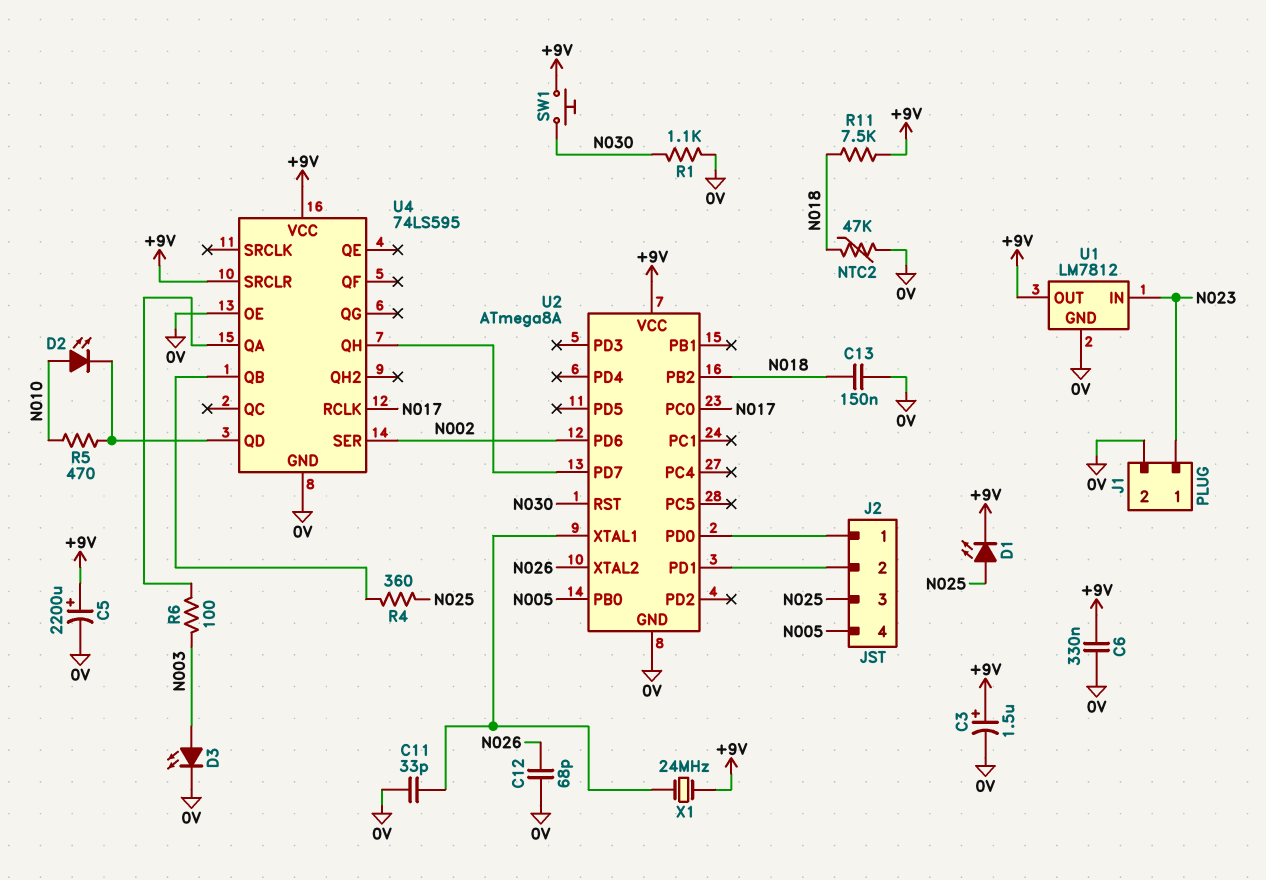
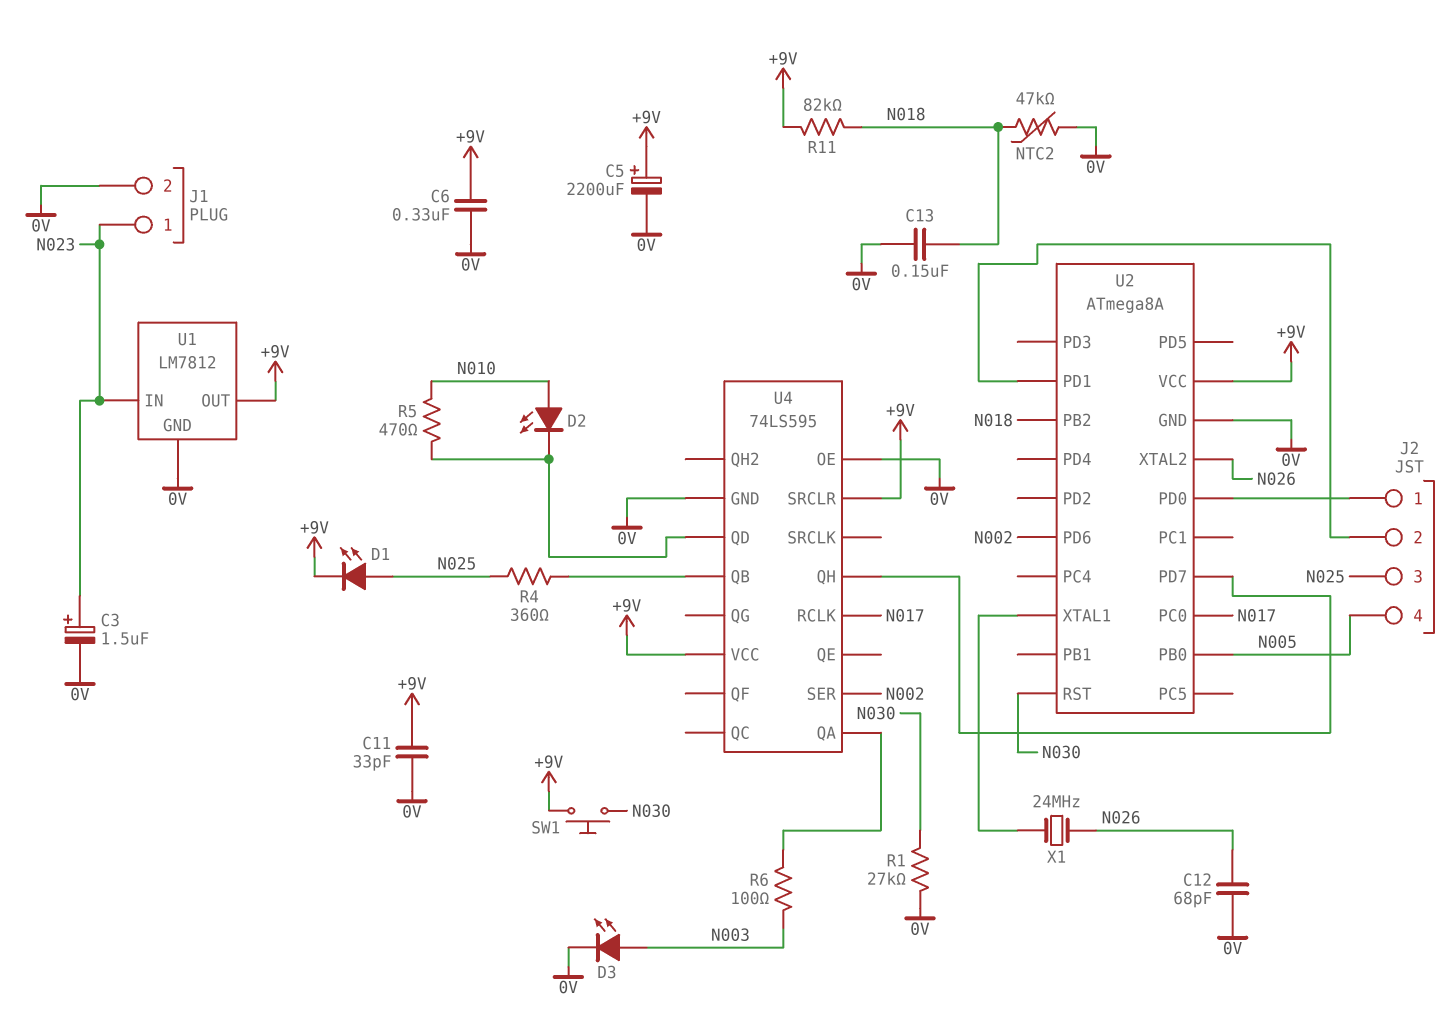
C3: 1.5uF (plus +9V, minus 0V) -> 1.5uF (plus N023, minus 0V)
C11: 33pF (0V, U2/XTAL1) -> 33pF (+9V, 0V)
R1: 1.1k (0V, N030) -> 27k (0V, N030)
R11: 7.5k (+9V, N018) -> 82k (+9V, N018)
X1: 24MHz (+9V, U2/XTAL1) -> 24MHz (N026, U2/XTAL1)

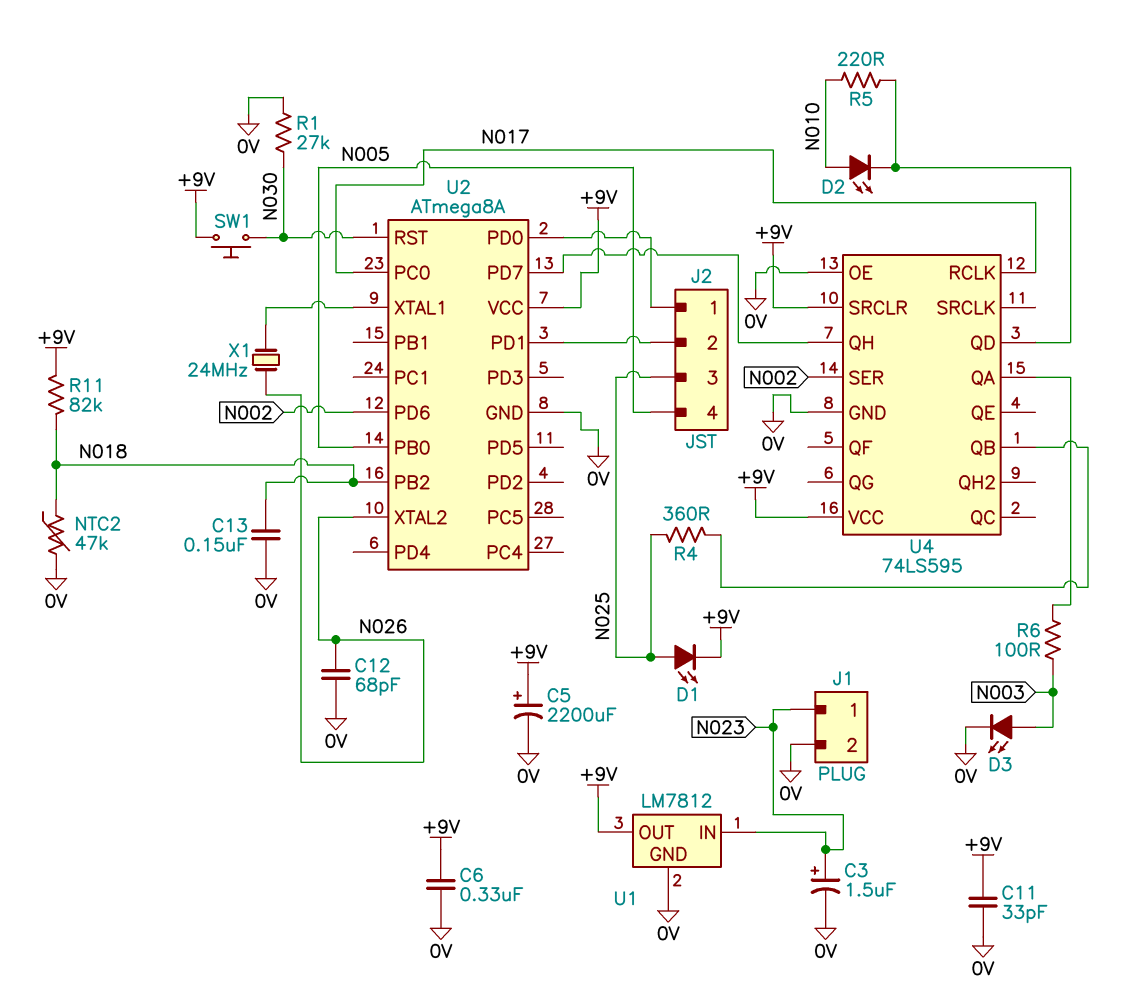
R5: 470 (N010, U4/QD) -> 220 (N010, U4/QD)

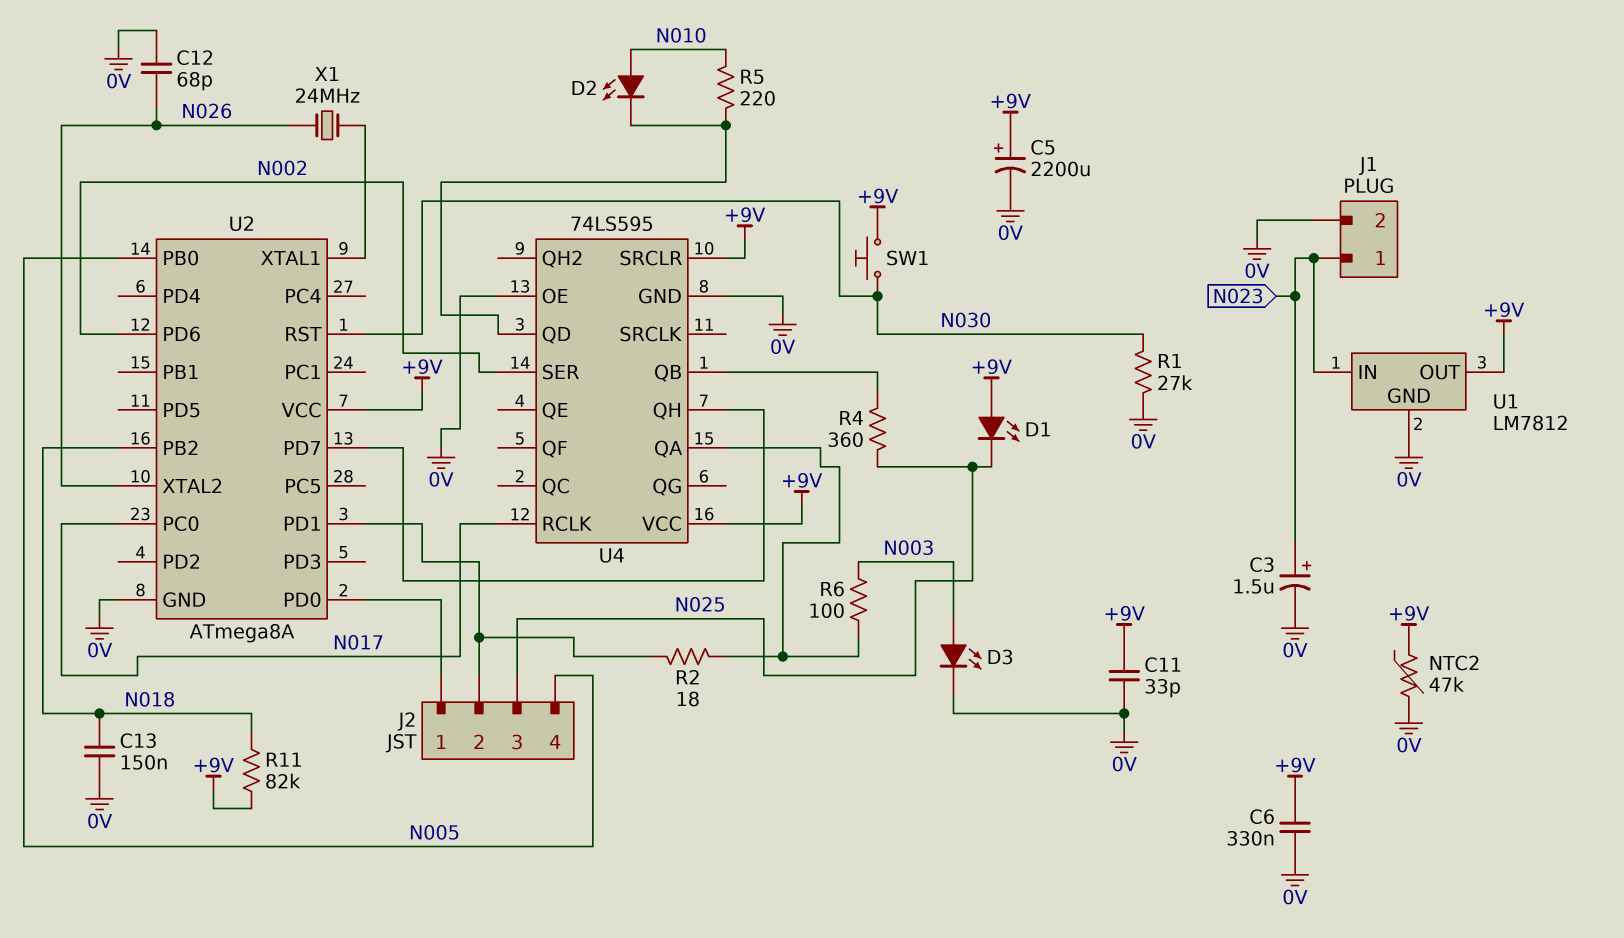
D1: LED (A N025, K +9V) -> LED (A +9V, K N025)
NTC2: 47k (0V, N018) -> 47k (+9V, 0V)
R2: none -> 18 (J2/2, U4/QA)

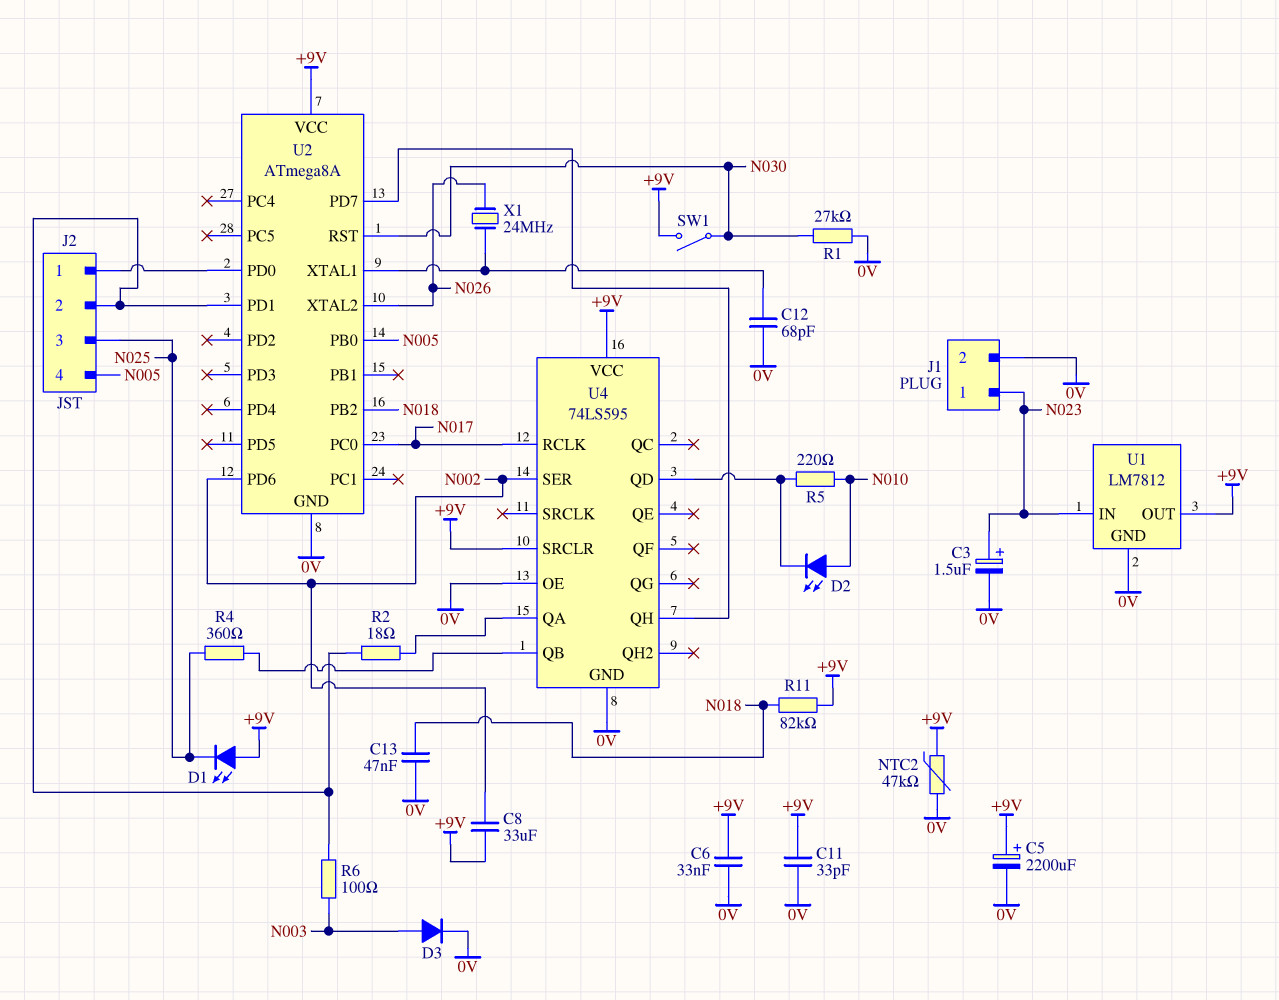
C6: 330nF (+9V, 0V) -> 33nF (+9V, 0V)
C8: none -> 33uF (+9V, N002)
C12: 68pF (0V, N026) -> 68pF (0V, U2/XTAL1)
C13: 150nF (0V, N018) -> 47nF (0V, N018)
D3: LED (A N003, K 0V) -> diode (A N003, K 0V)
R6: 100 (N003, U4/QA) -> 100 (J2/2, N003)
SW1: button (+9V, N030) -> switch (+9V, N030)

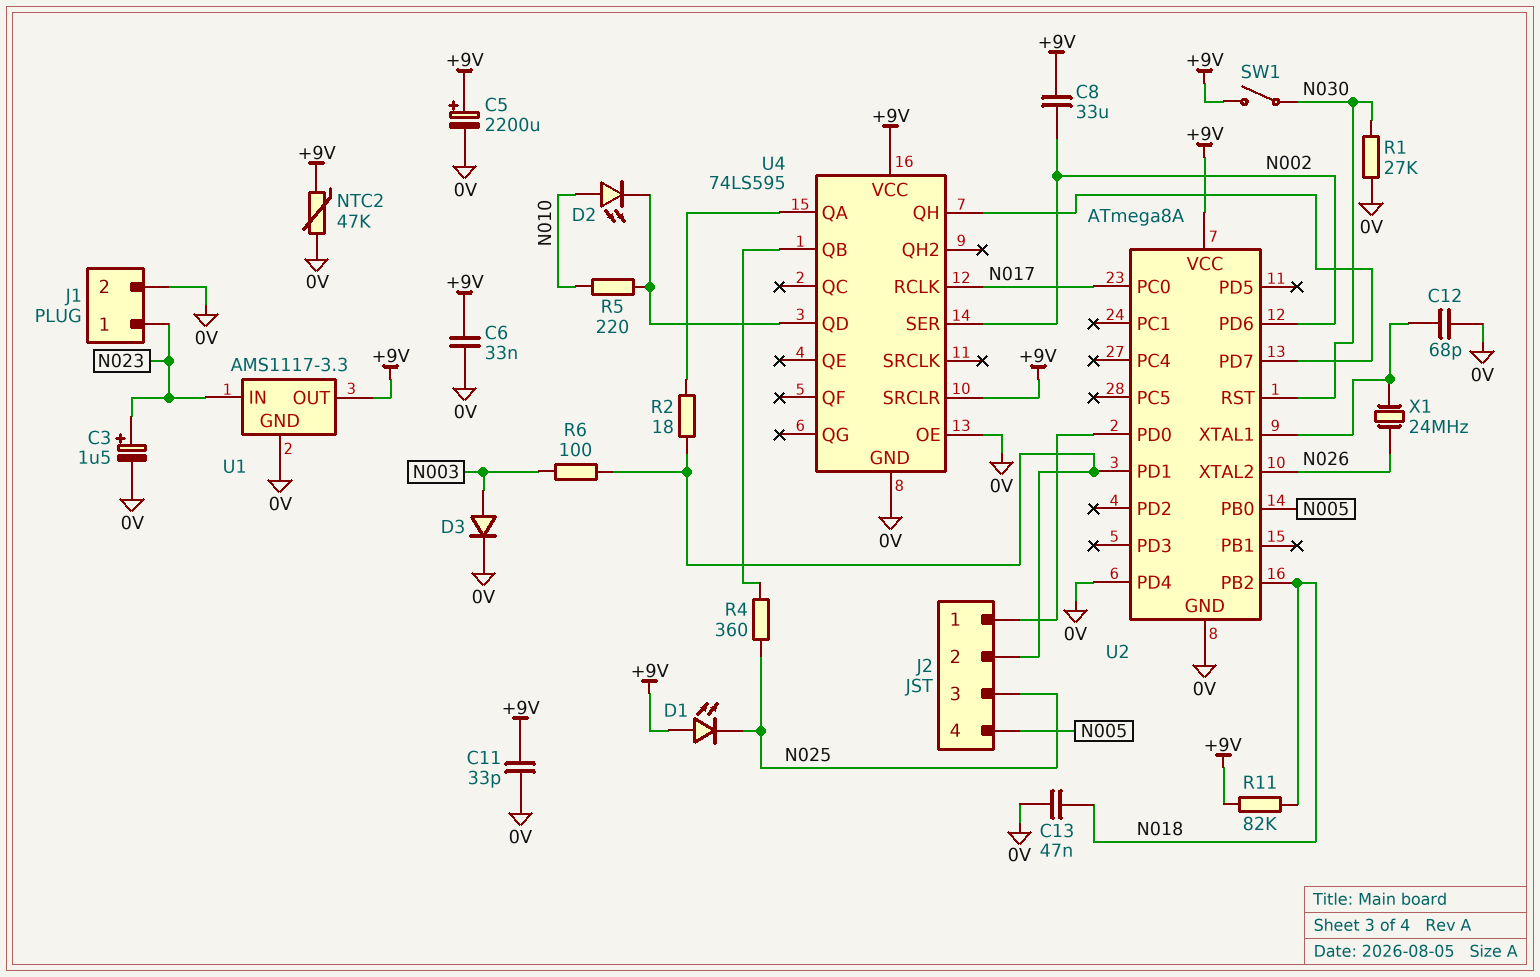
U1: LM7812 -> AMS1117-3.3
U2 pin PD4: none -> 0V

